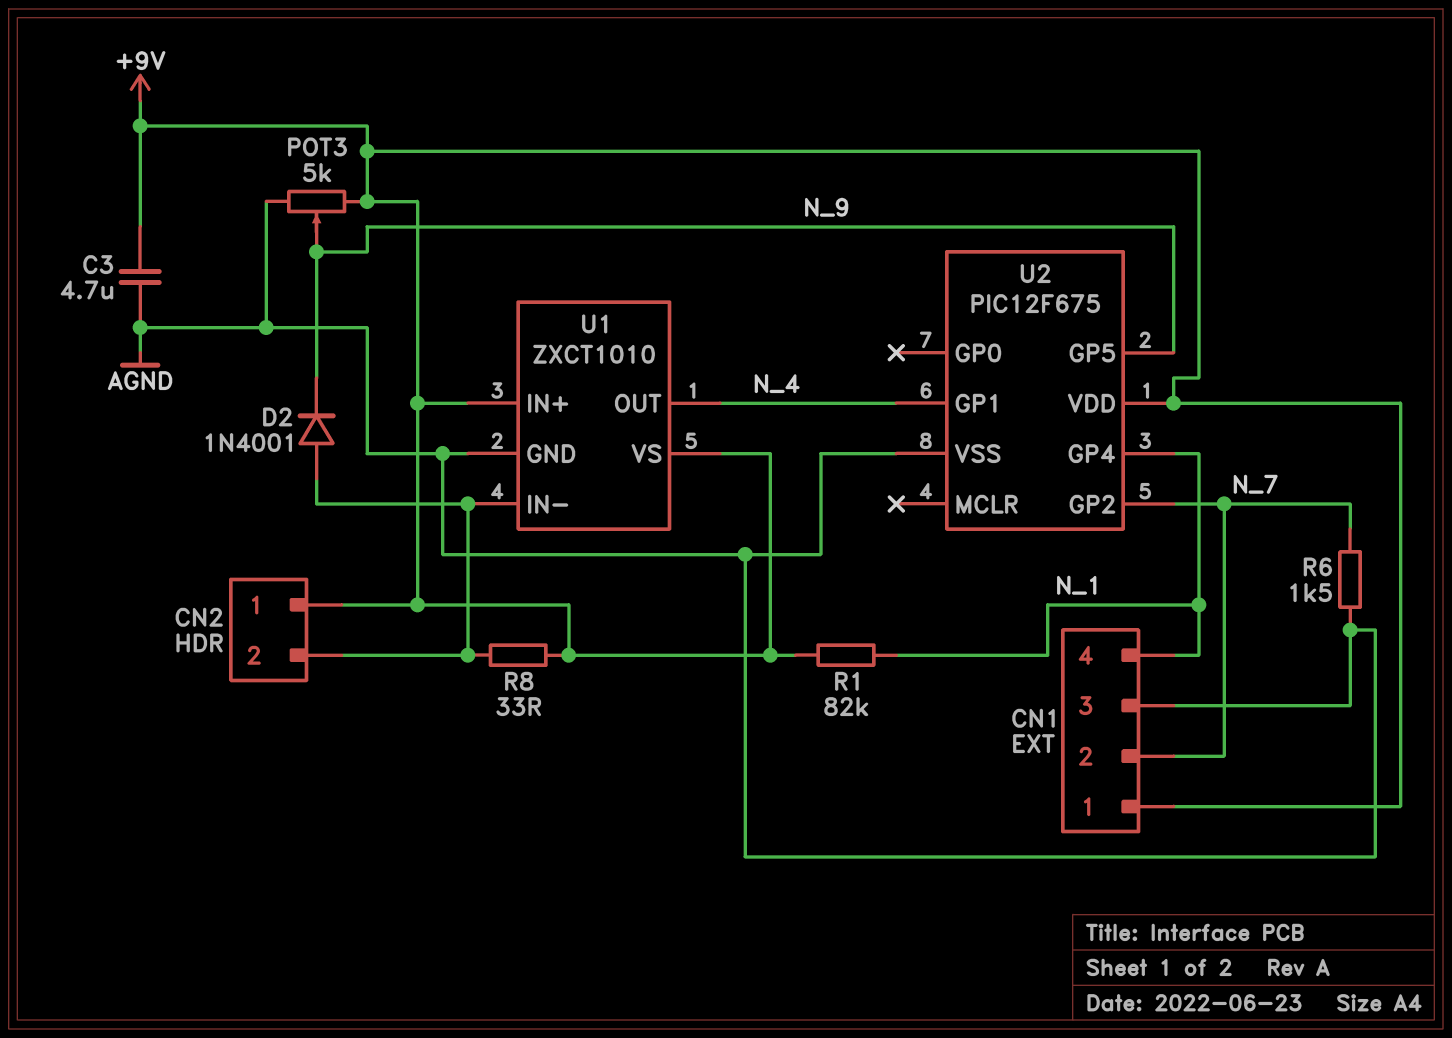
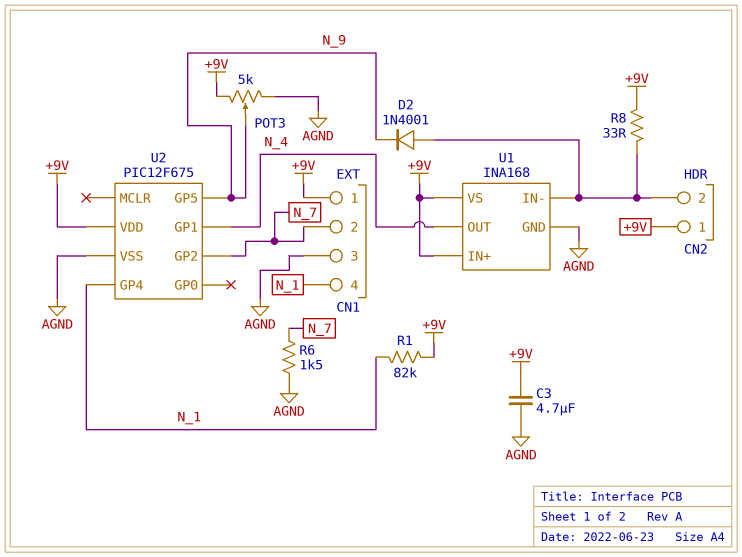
U1: ZXCT1010 -> INA168

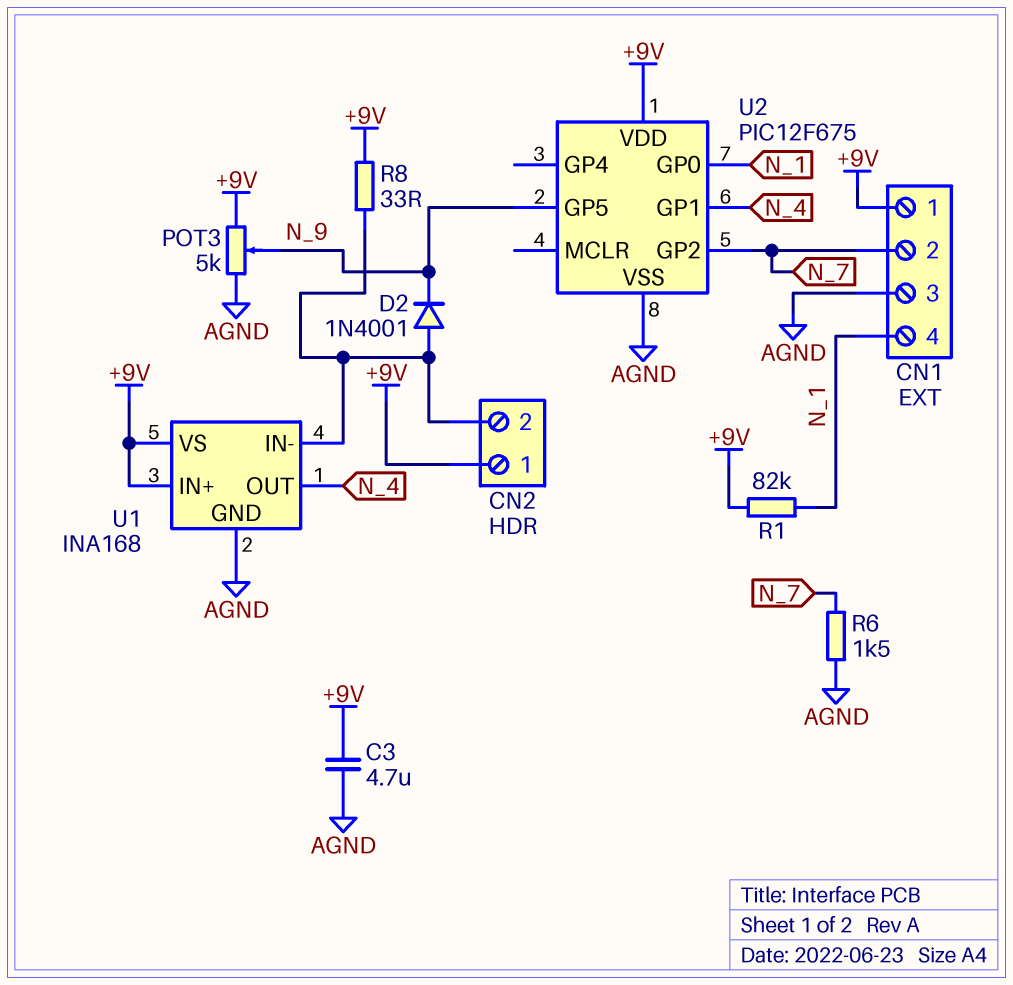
U2 pin GP0: none -> N_1
U2 pin GP4: N_1 -> none

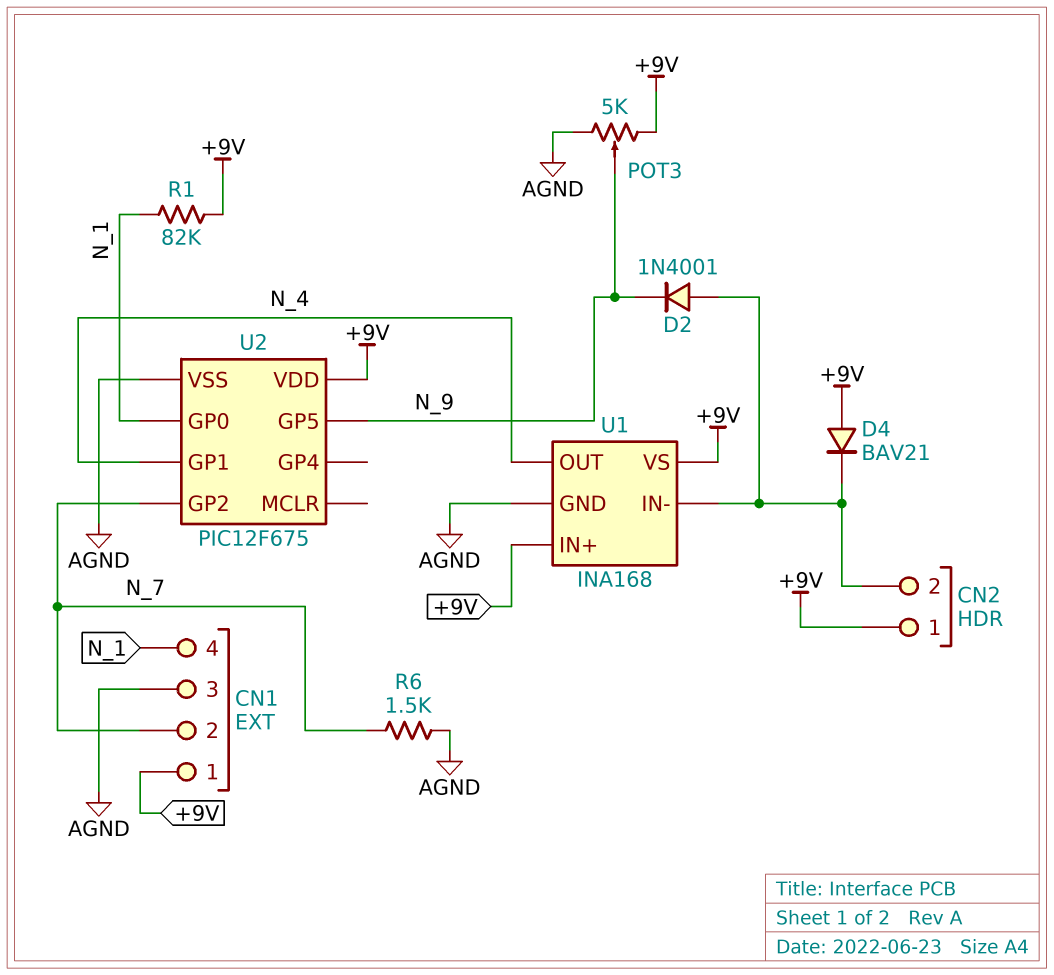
C3: 4.7uF (+9V, AGND) -> none
D4: none -> diode BAV21 (A +9V, K CN2/2)
R8: 33 (+9V, CN2/2) -> none

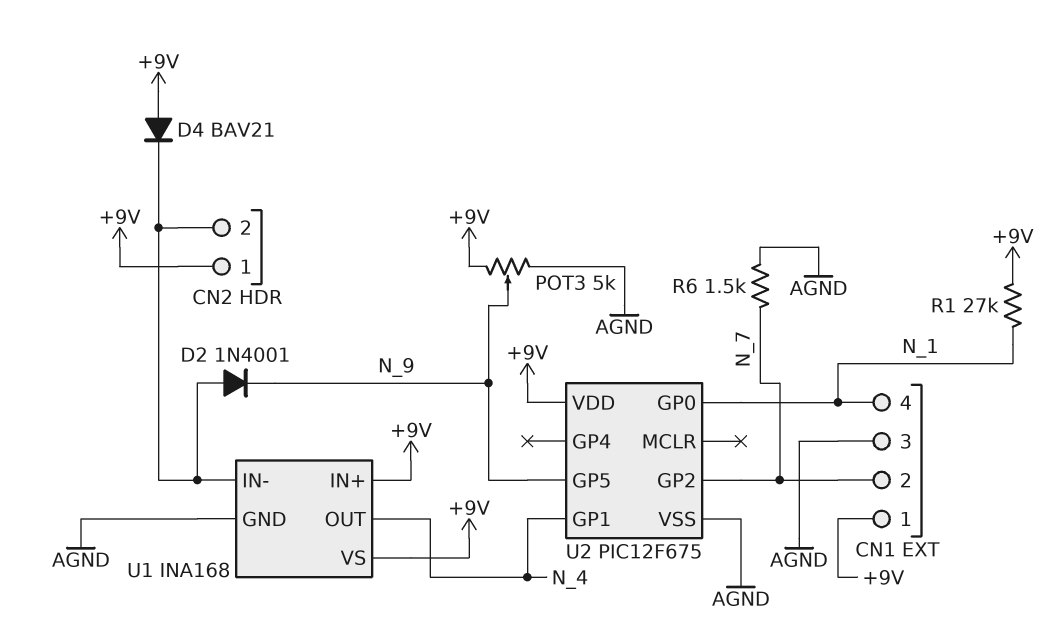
R1: 82k (+9V, N_1) -> 27k (+9V, N_1)

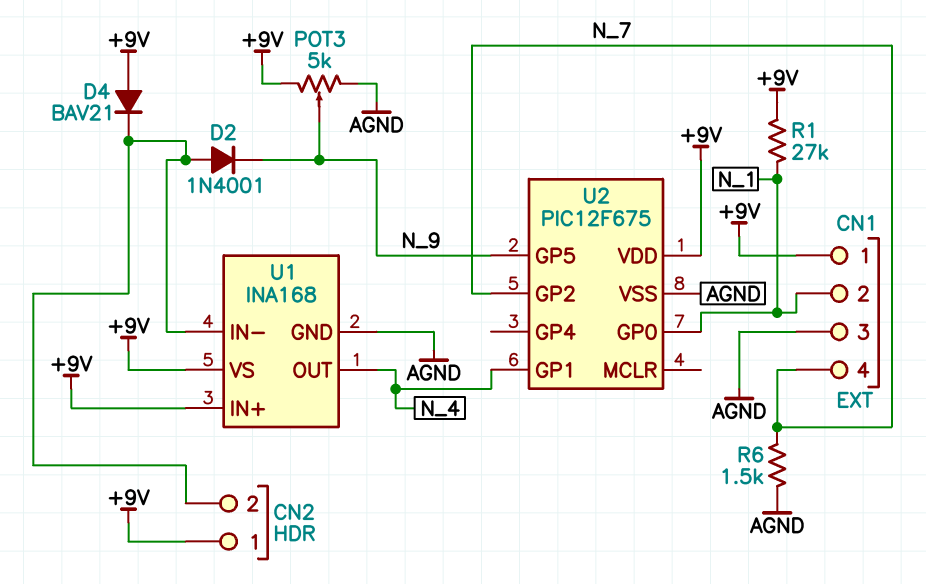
CN1 pin 2: N_7 -> N_1
CN1 pin 4: N_1 -> N_7

